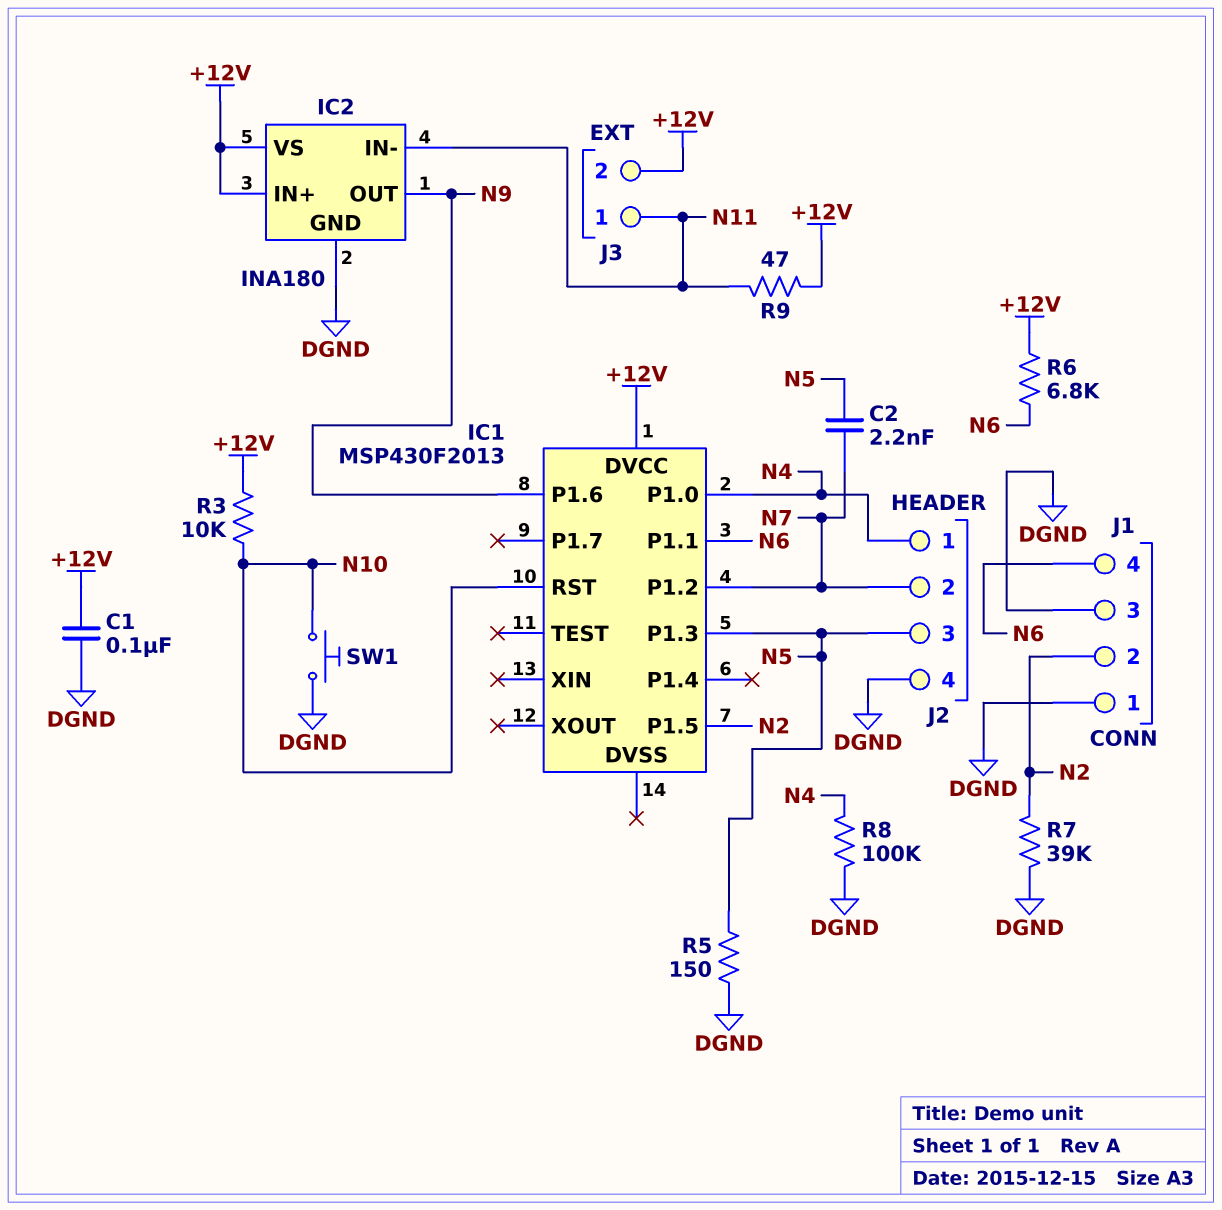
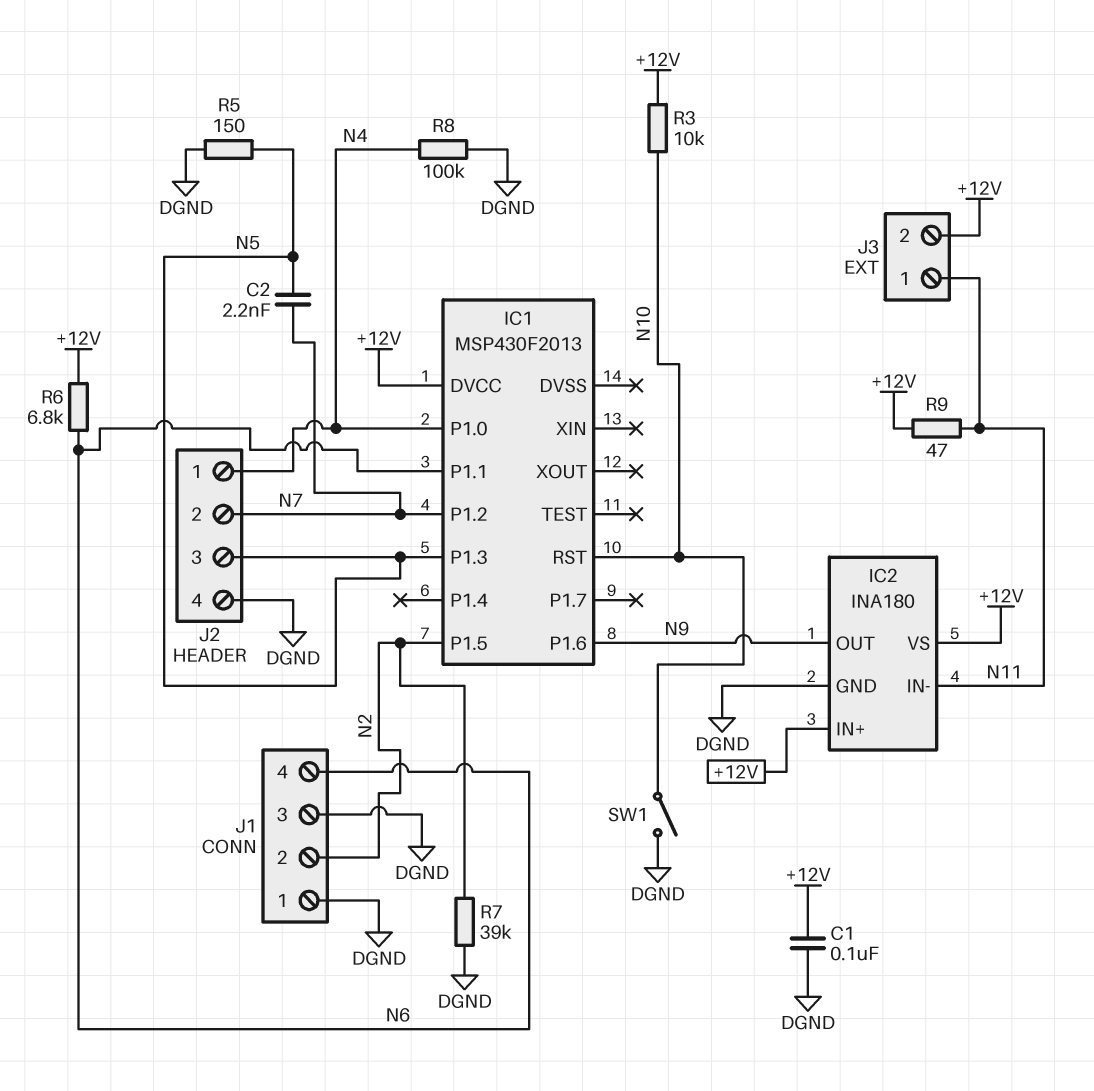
SW1: button (DGND, N10) -> switch (DGND, N10)

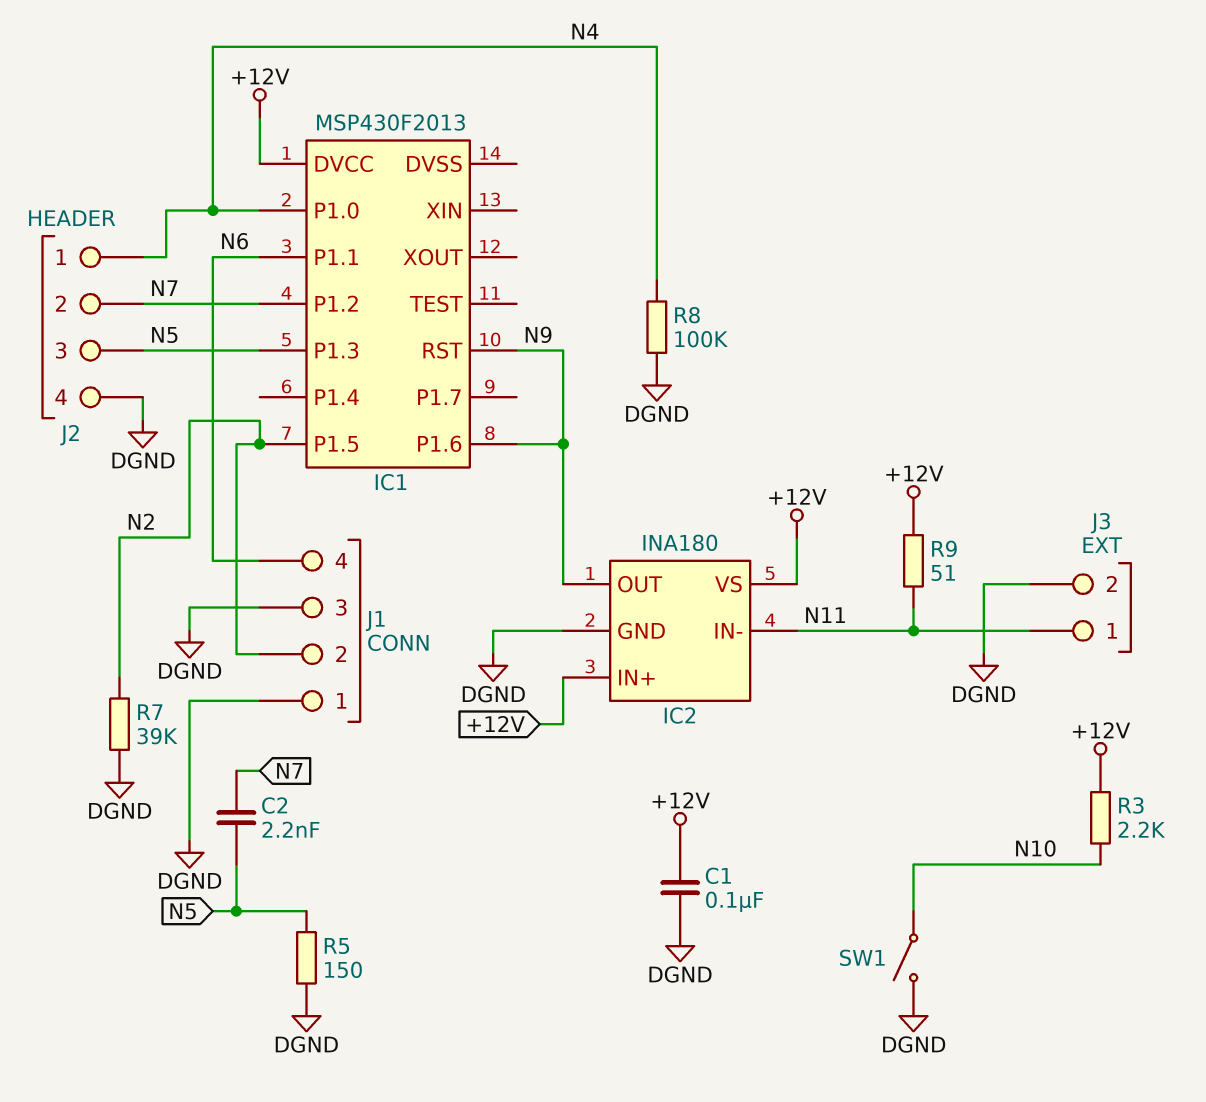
IC1 pin RST: N10 -> N9
J3 pin 2: +12V -> DGND
R3: 10k (+12V, N10) -> 2.2k (+12V, N10)
R6: 6.8k (+12V, N6) -> none
R9: 47 (+12V, N11) -> 51 (+12V, N11)

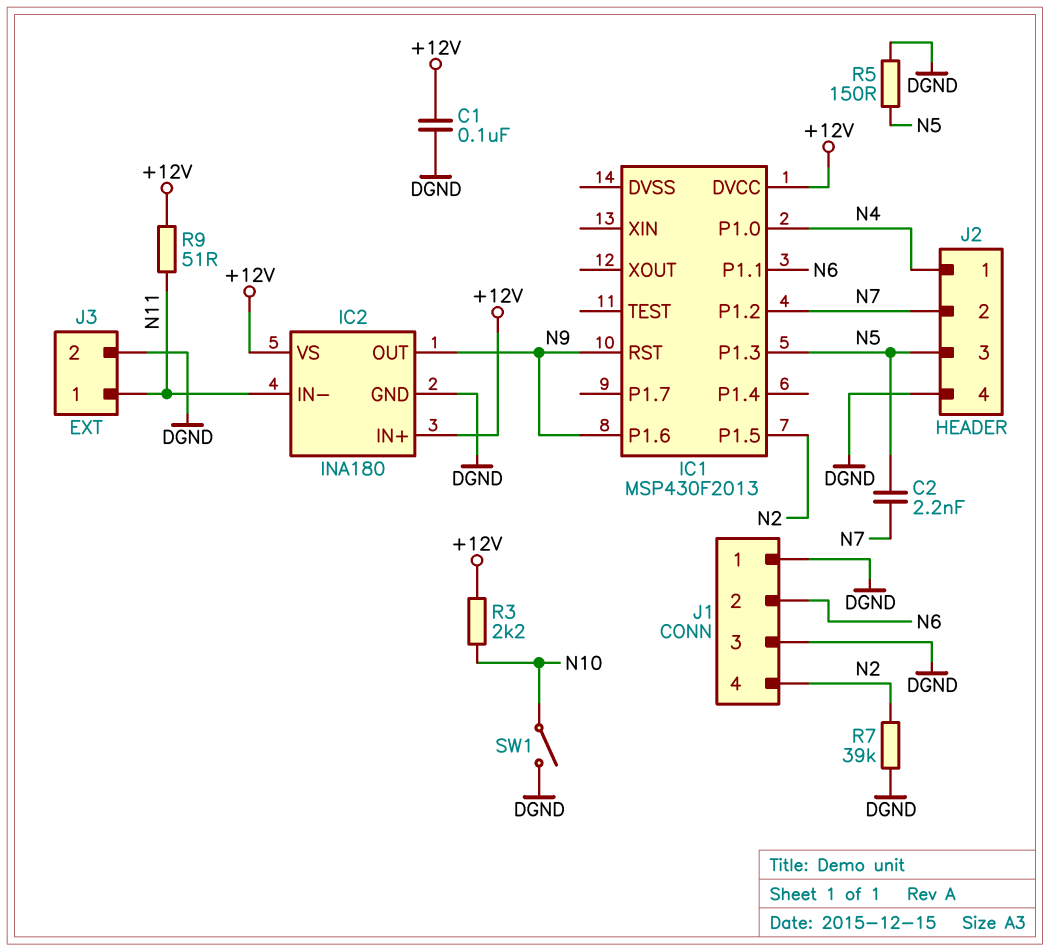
J1 pin 2: N2 -> N6
J1 pin 4: N6 -> N2
R8: 100k (DGND, N4) -> none

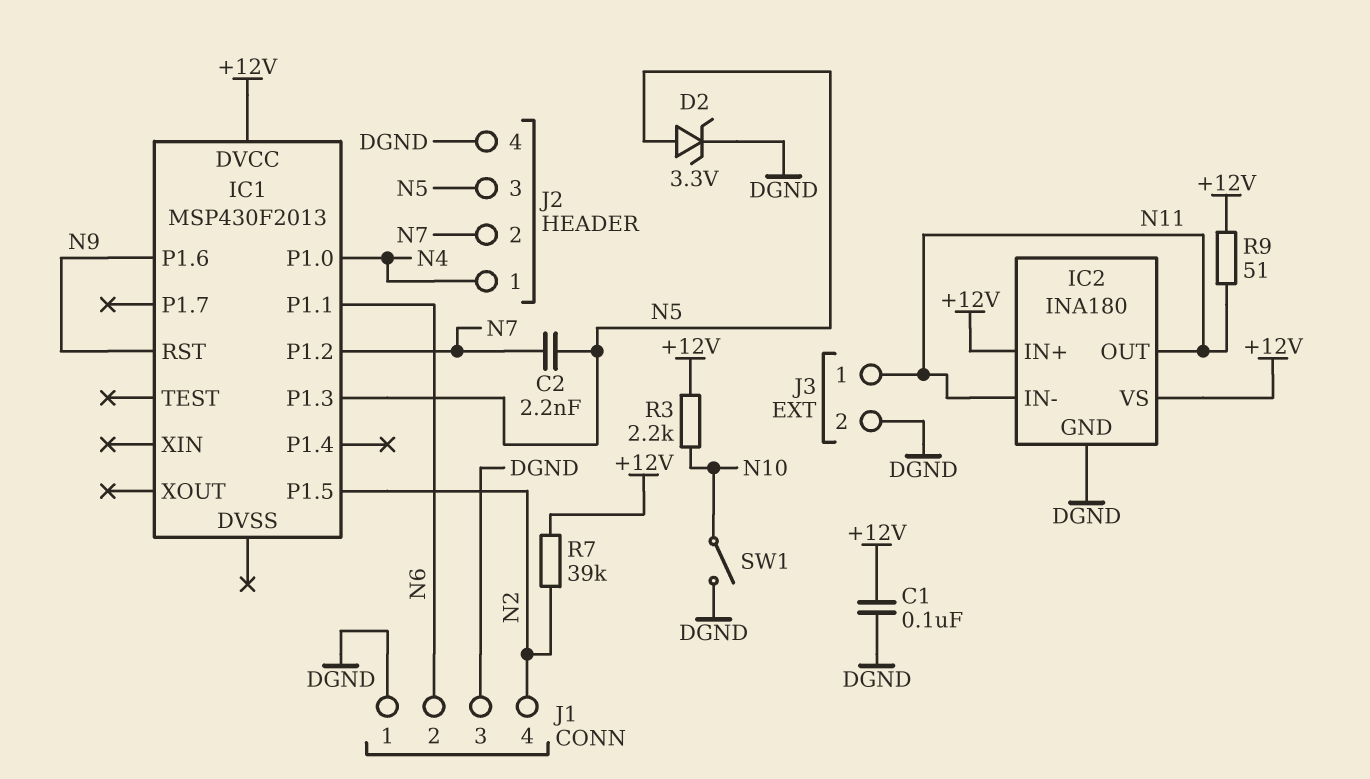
D2: none -> zener 3.3V (A N5, K DGND)
IC2 pin OUT: N9 -> N11
R5: 150 (DGND, N5) -> none
R7: 39k (DGND, N2) -> 39k (+12V, N2)

